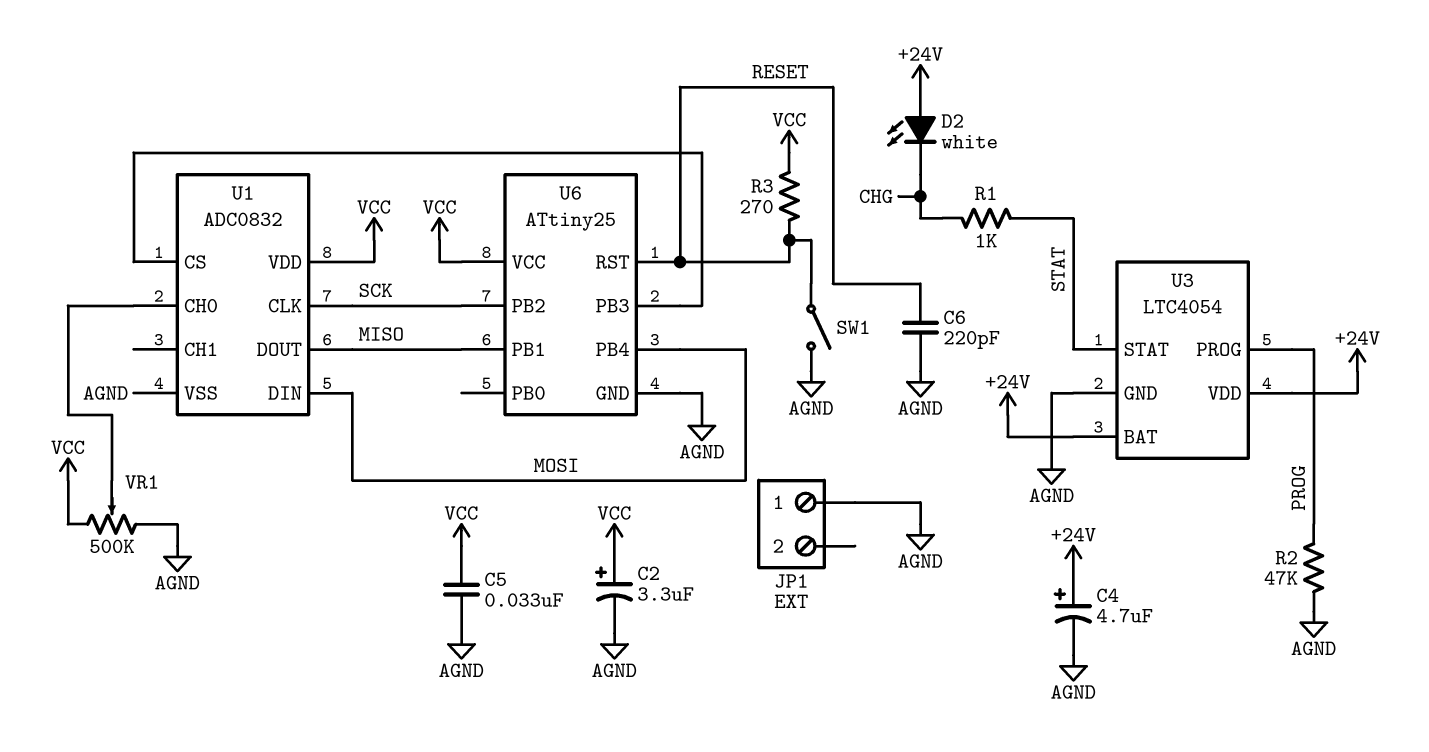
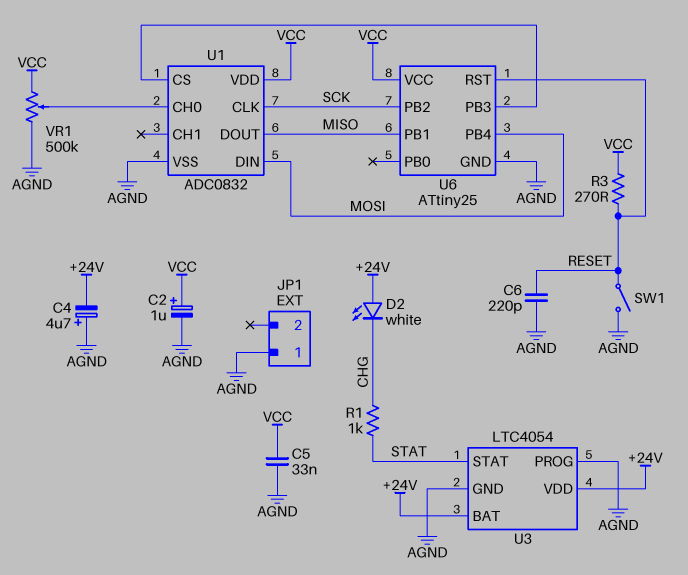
C2: 3.3uF (plus VCC, minus AGND) -> 1uF (plus VCC, minus AGND)
C4: 4.7uF (plus +24V, minus AGND) -> 4.7uF (plus AGND, minus +24V)
R2: 47k (AGND, PROG) -> none
U3 pin PROG: PROG -> AGND

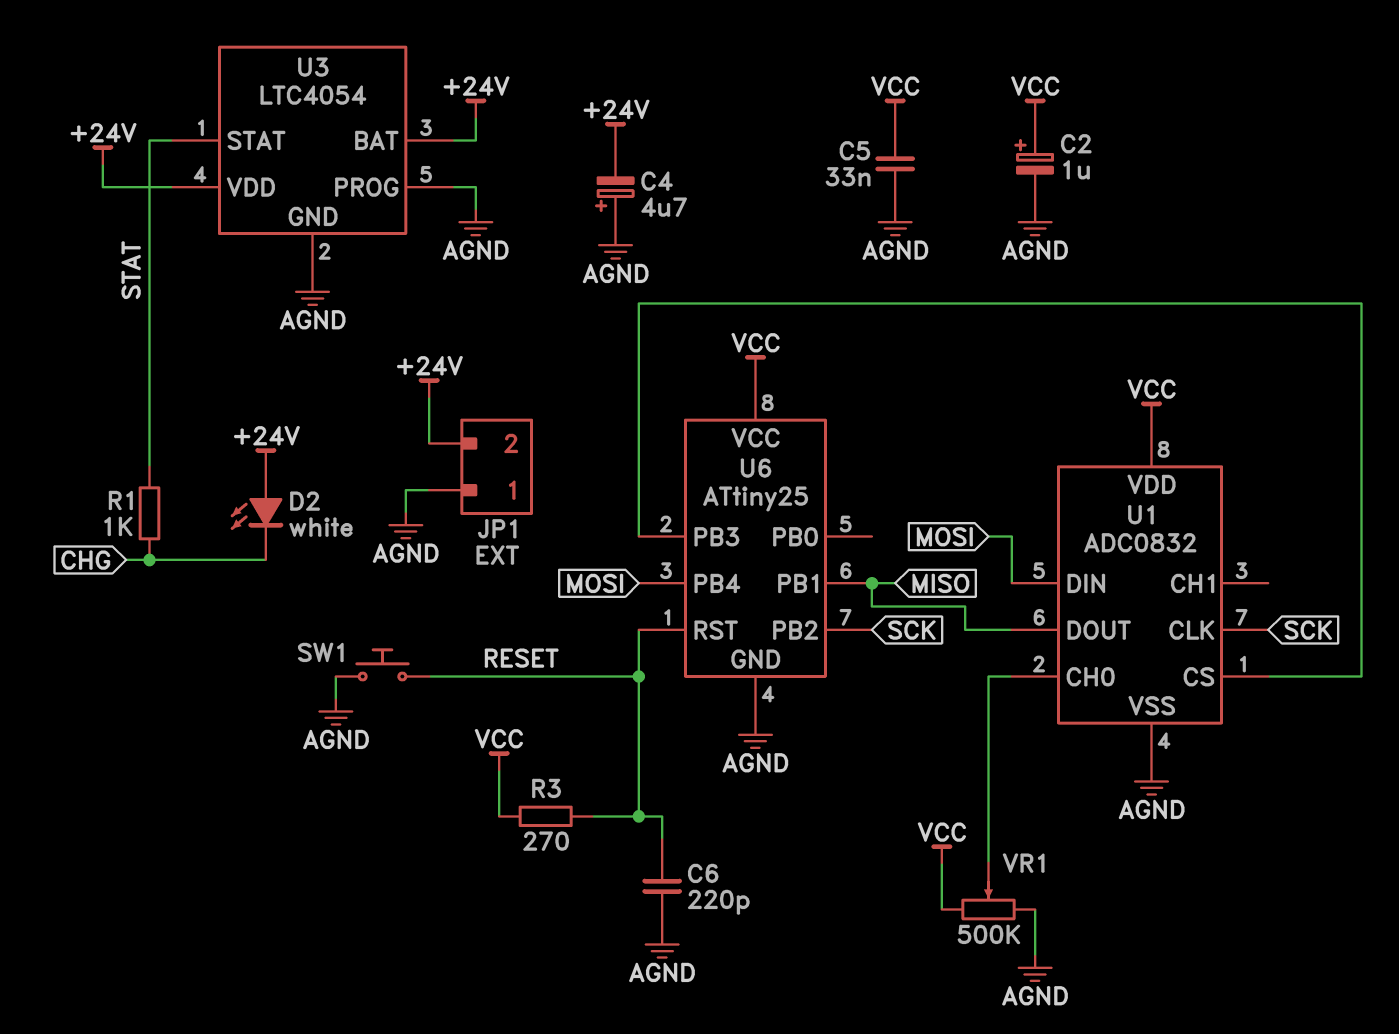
JP1 pin 2: none -> +24V
SW1: switch (AGND, RESET) -> button (AGND, RESET)

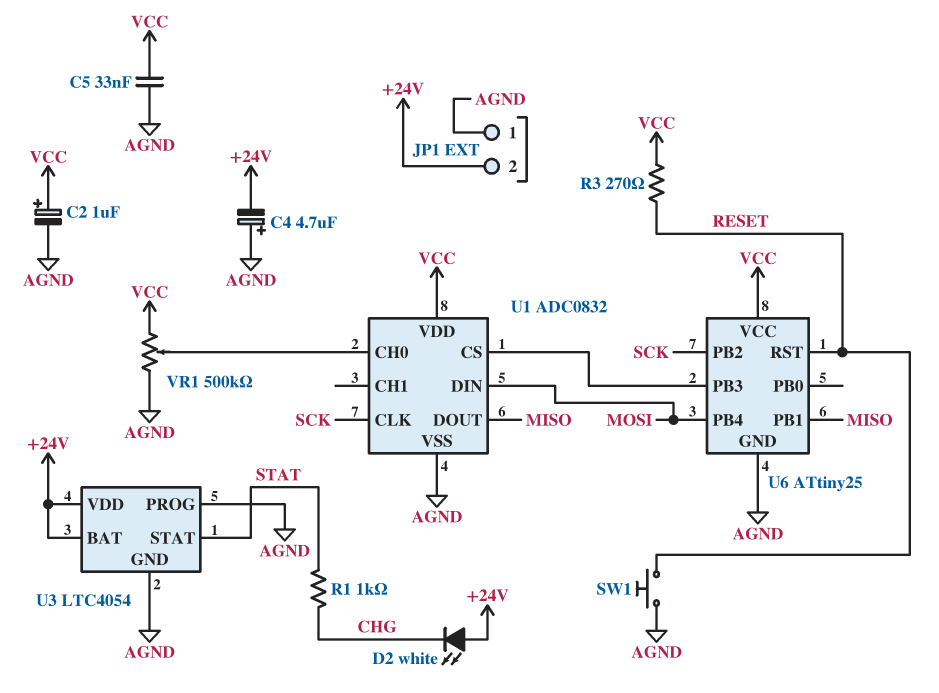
C6: 220pF (AGND, RESET) -> none

